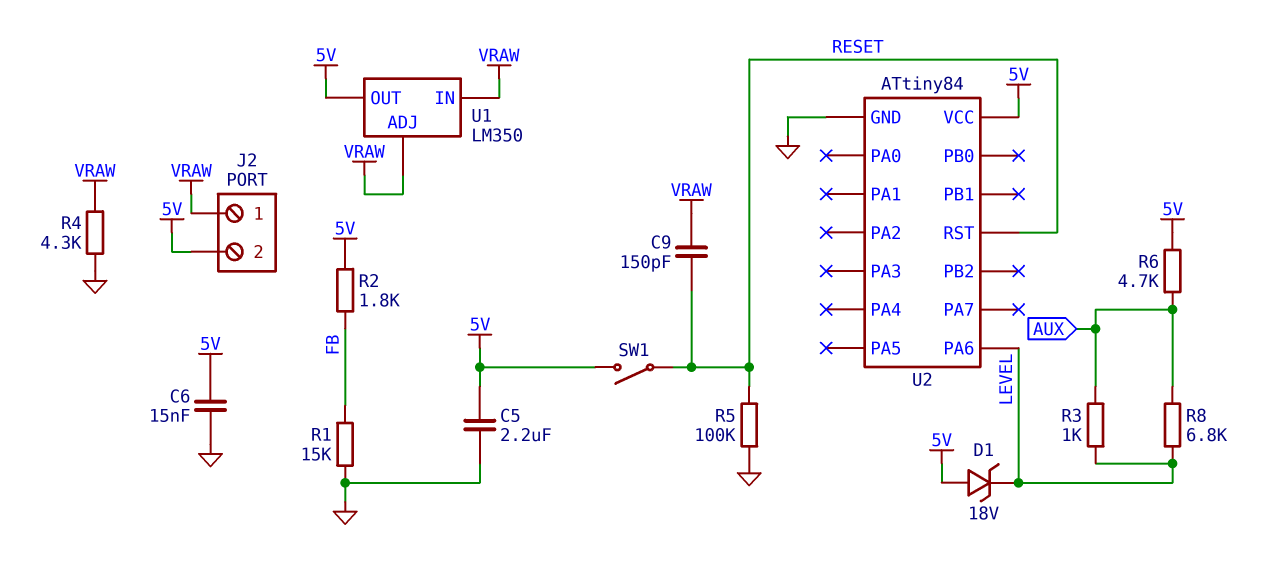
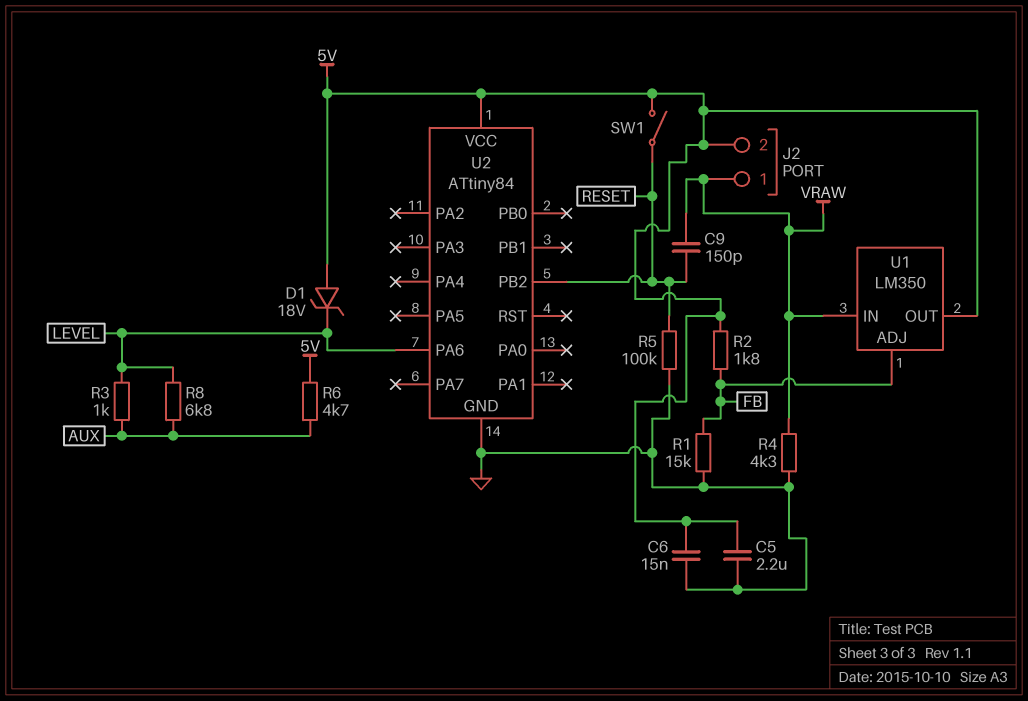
U1 pin ADJ: VRAW -> FB
U2 pin PB2: none -> RESET
U2 pin RST: RESET -> none

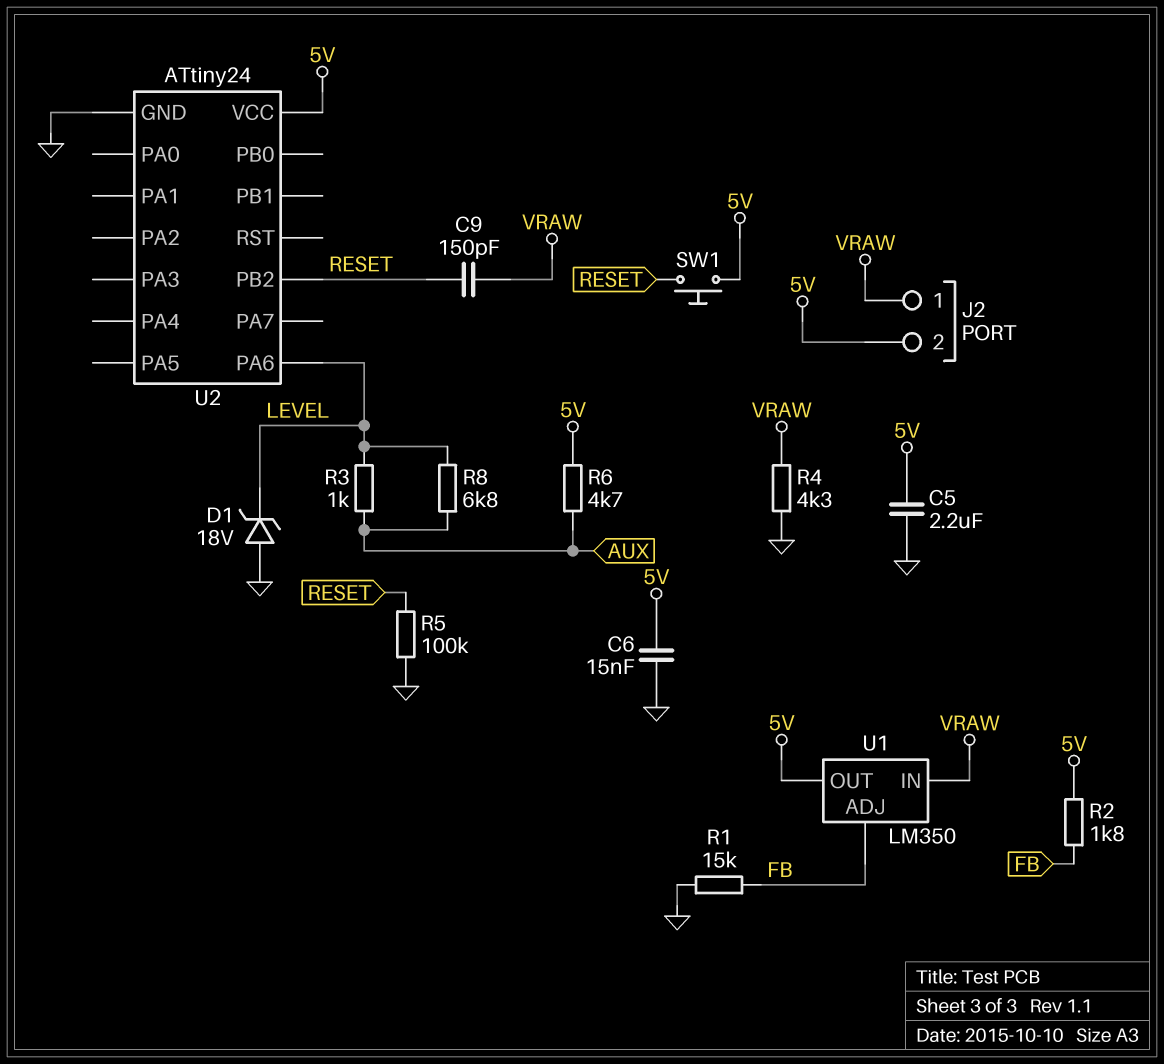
D1: zener 18V (A 5V, K LEVEL) -> zener 18V (A GND, K LEVEL)
SW1: switch (5V, RESET) -> button (5V, RESET)
U2: ATtiny84 -> ATtiny24

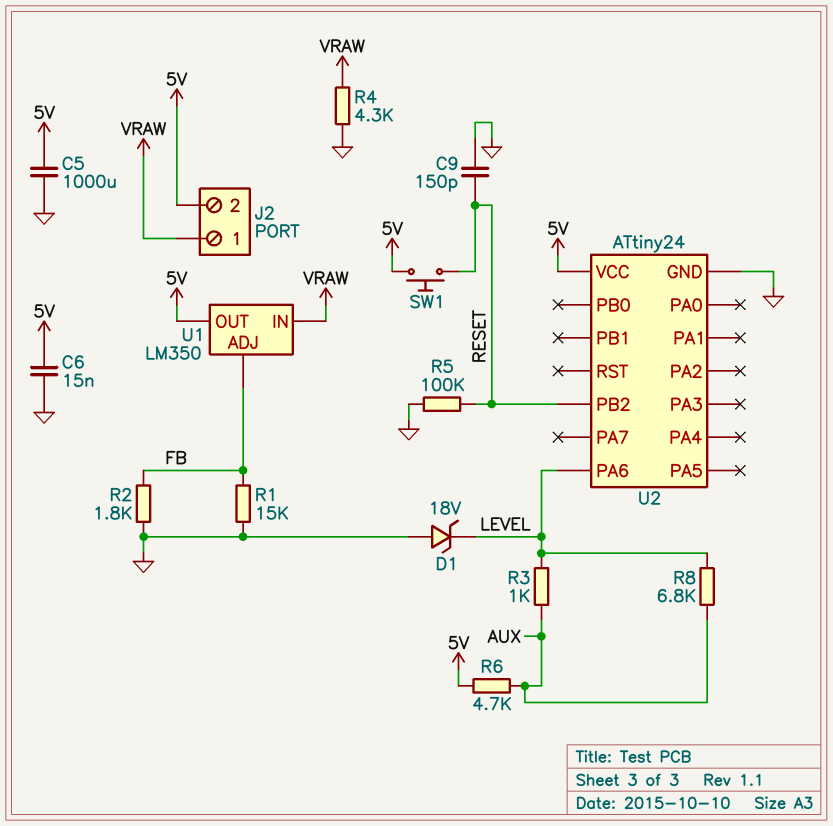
C5: 2.2uF (5V, GND) -> 1000uF (5V, GND)
C9: 150pF (RESET, VRAW) -> 150pF (GND, RESET)
R2: 1.8k (5V, FB) -> 1.8k (FB, GND)

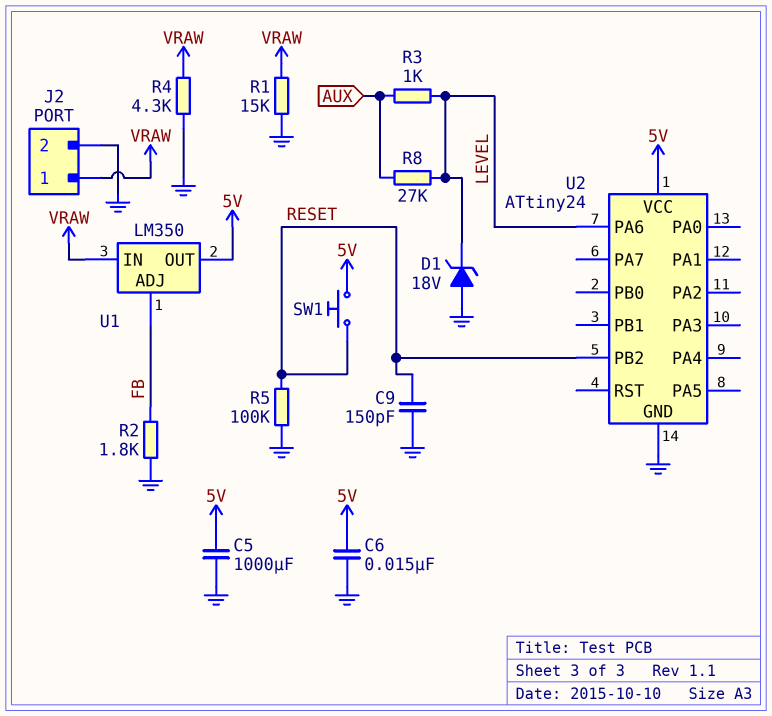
J2 pin 2: 5V -> GND
R1: 15k (FB, GND) -> 15k (GND, VRAW)
R6: 4.7k (5V, AUX) -> none
R8: 6.8k (AUX, LEVEL) -> 27k (AUX, LEVEL)

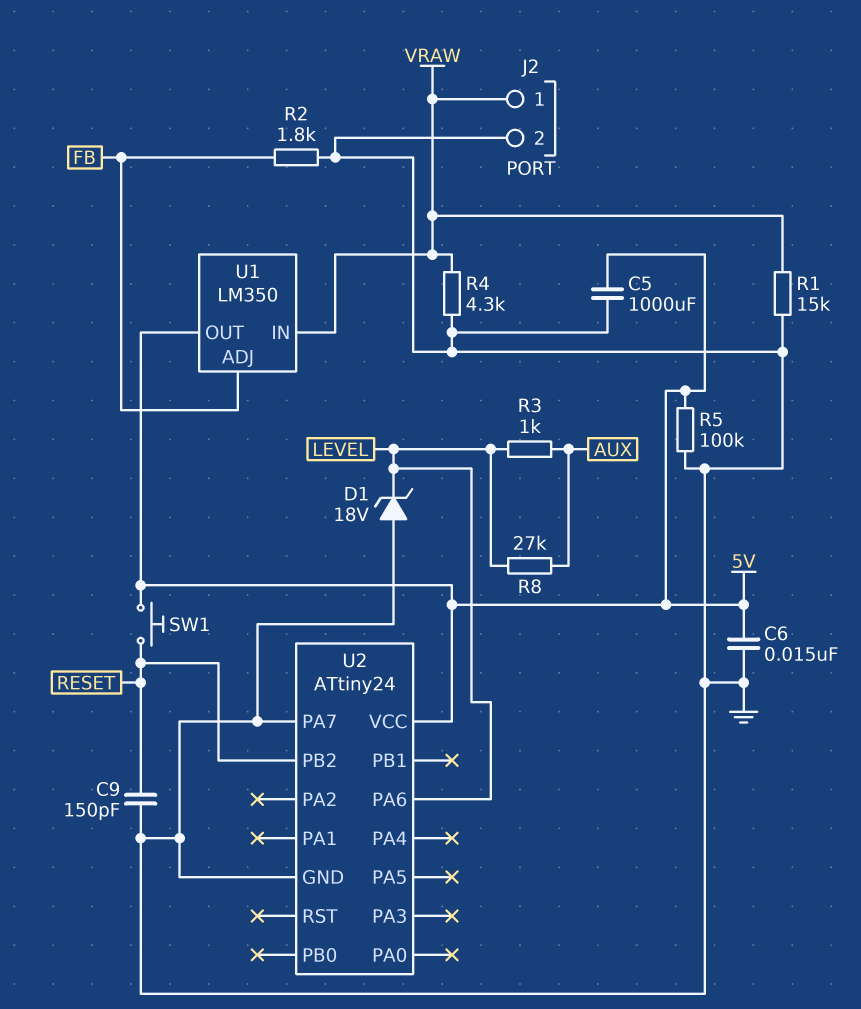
R5: 100k (GND, RESET) -> 100k (5V, GND)
U2 pin PA7: none -> GND

